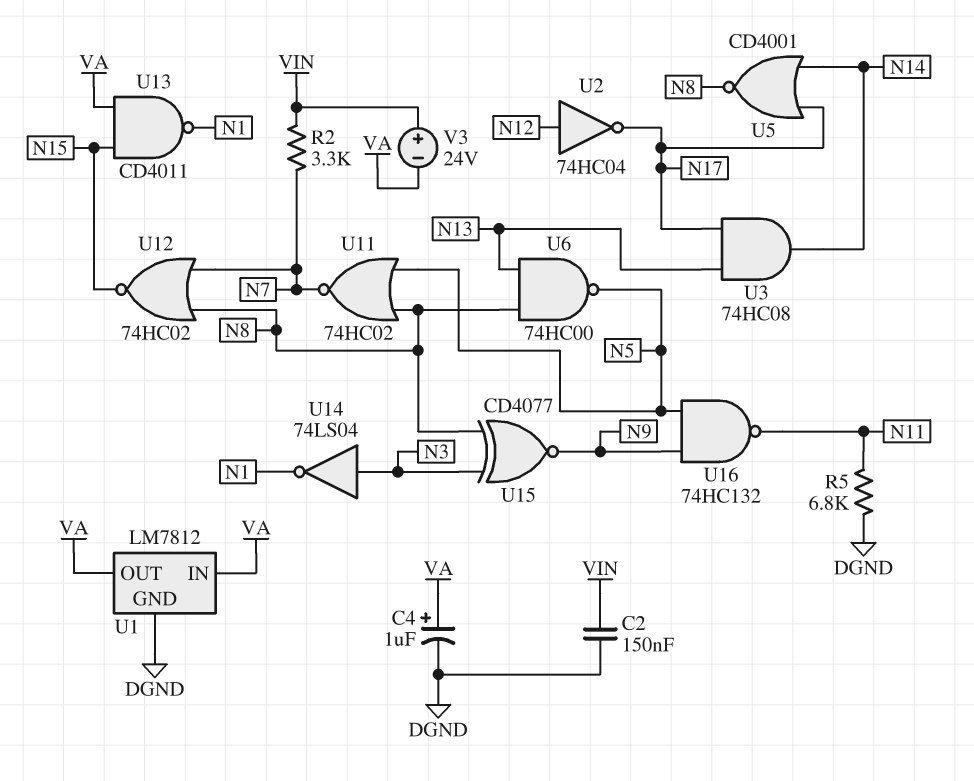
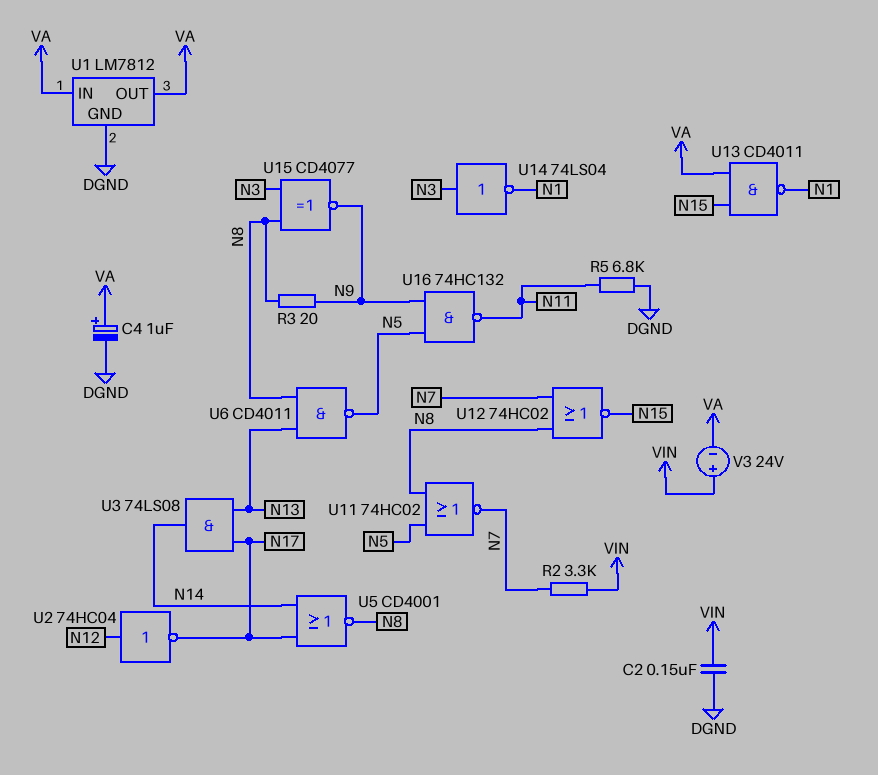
R3: none -> 20 (N8, N9)
U3: AND 74HC08 (in N13, in N17, out N14) -> AND 74LS08 (in N13, in N17, out N14)
U6: NAND 74HC00 (in N8, in N13, out N5) -> NAND CD4011 (in N8, in N13, out N5)

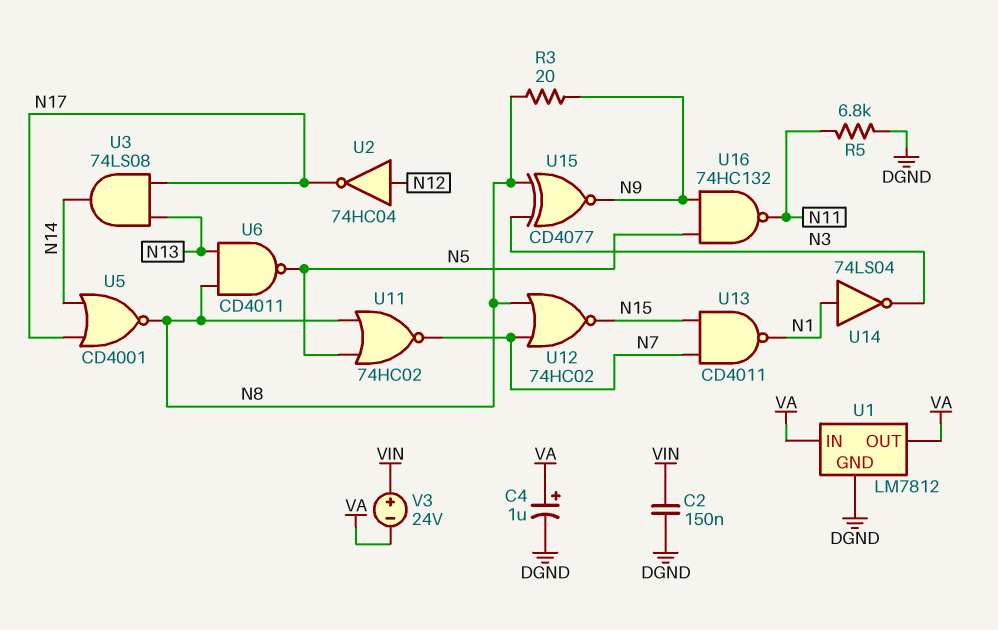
R2: 3.3k (N7, VIN) -> none
U13: NAND CD4011 (in N15, in VA, out N1) -> NAND CD4011 (in N7, in N15, out N1)
U14: NOT 74LS04 (in N3, out N1) -> NOT 74LS04 (in N1, out N3)

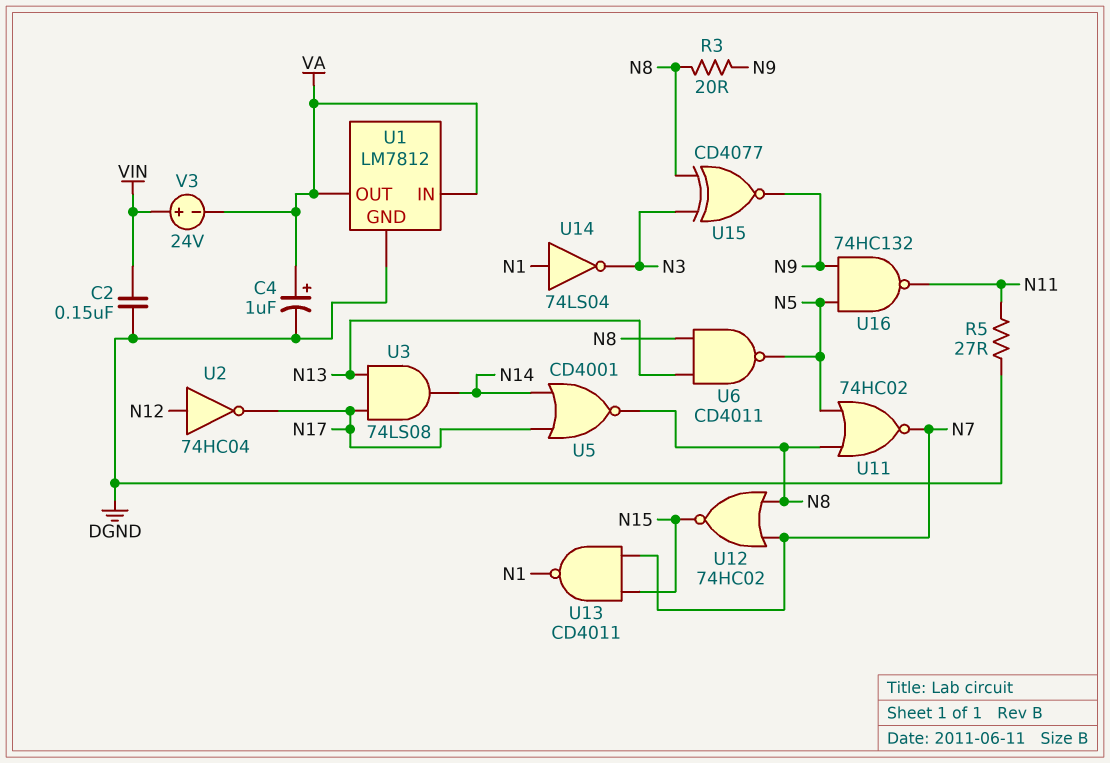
R5: 6.8k (DGND, N11) -> 27 (DGND, N11)

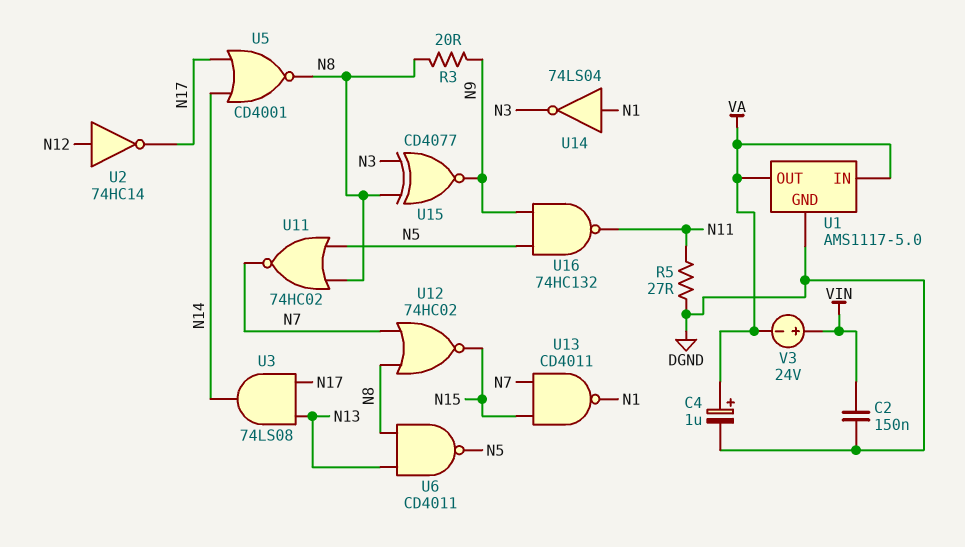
U1: LM7812 -> AMS1117-5.0
U2: NOT 74HC04 (in N12, out N17) -> NOT 74HC14 (in N12, out N17)

